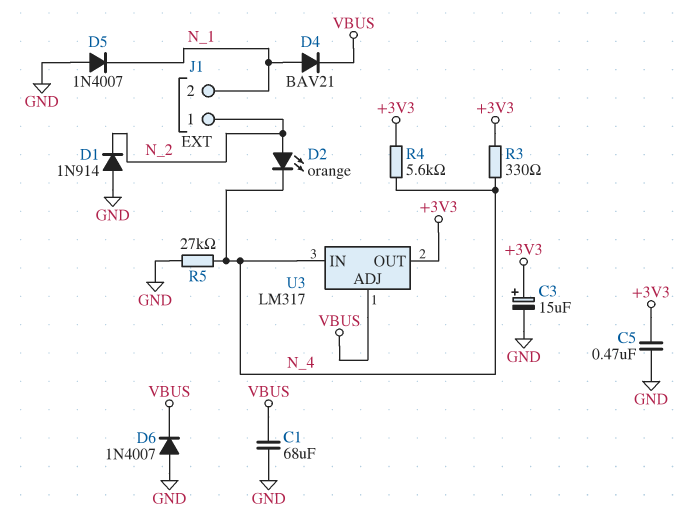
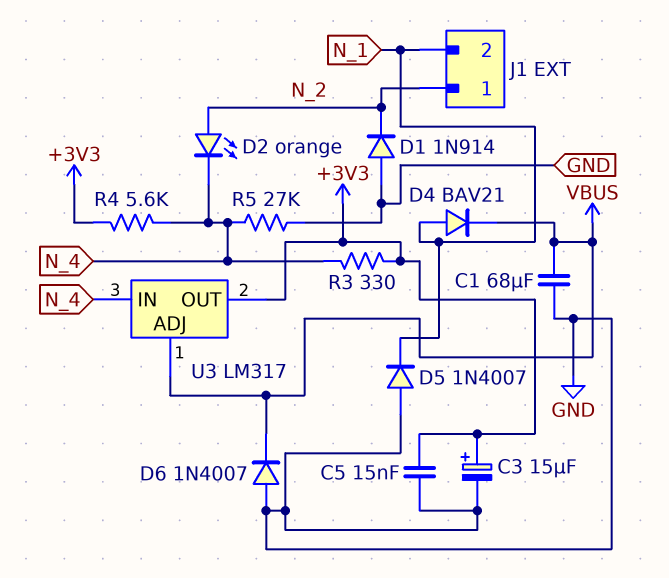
C5: 470nF (+3V3, GND) -> 15nF (+3V3, GND)

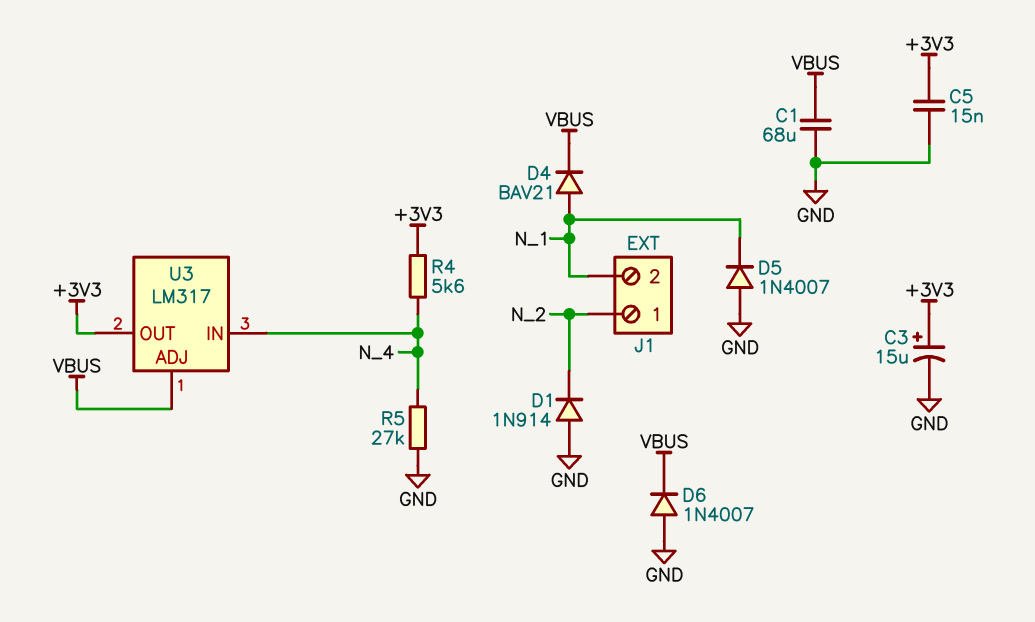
D2: LED orange (A N_2, K N_4) -> none
R3: 330 (+3V3, N_4) -> none

